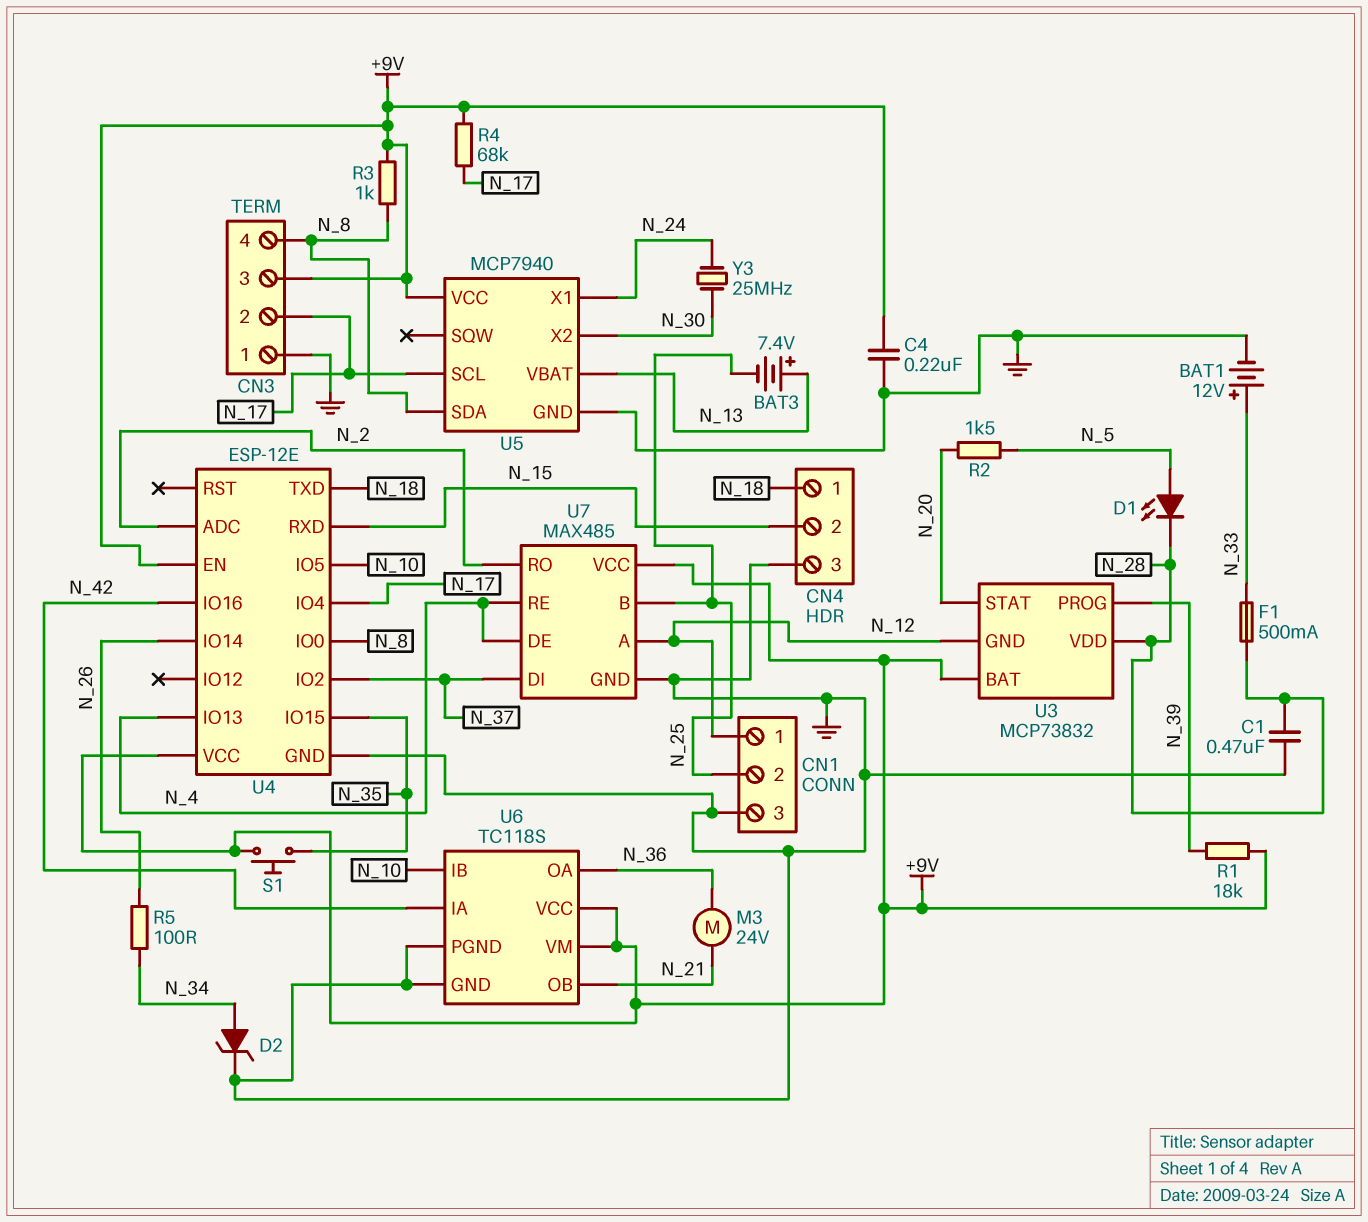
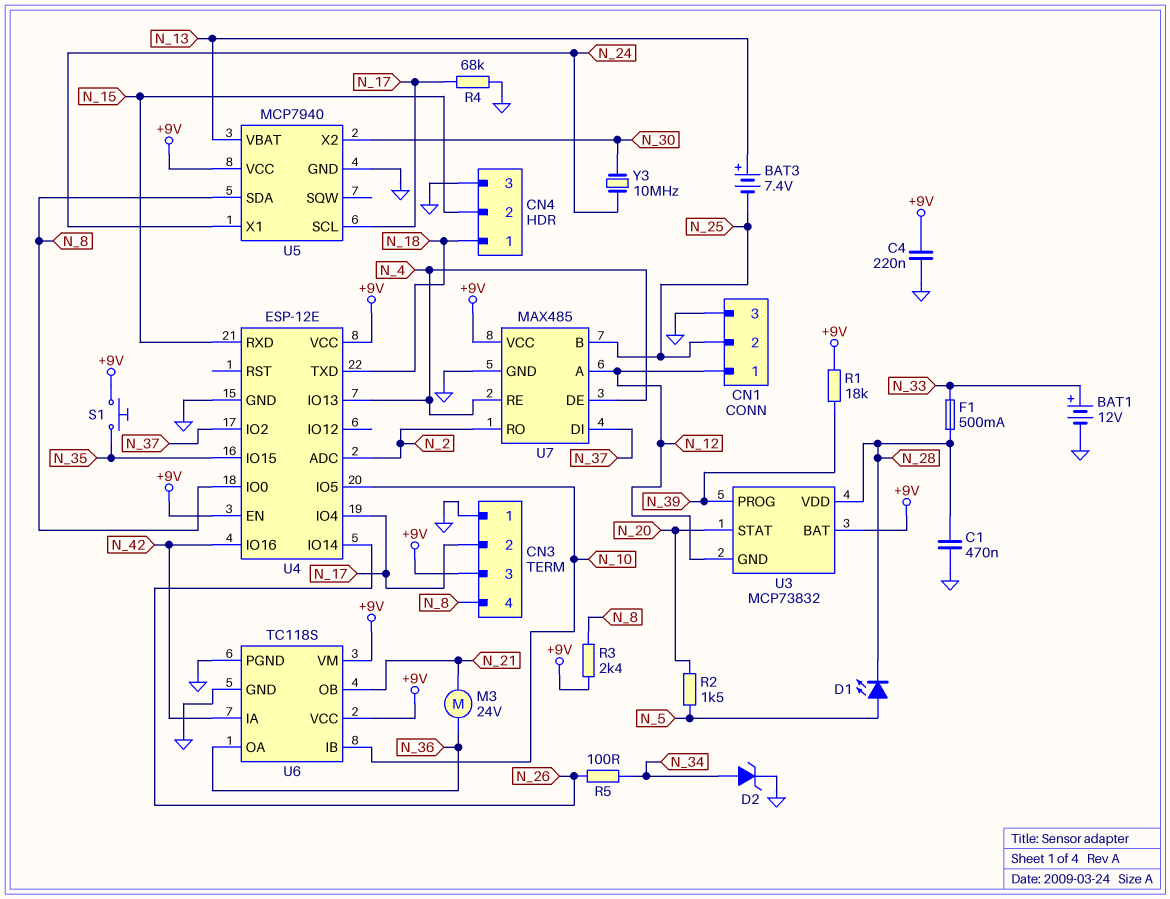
R3: 1k (+9V, N_8) -> 2.4k (+9V, N_8)
R4: 68k (+9V, N_17) -> 68k (GND, N_17)
Y3: 25MHz (N_24, N_30) -> 10MHz (N_24, N_30)

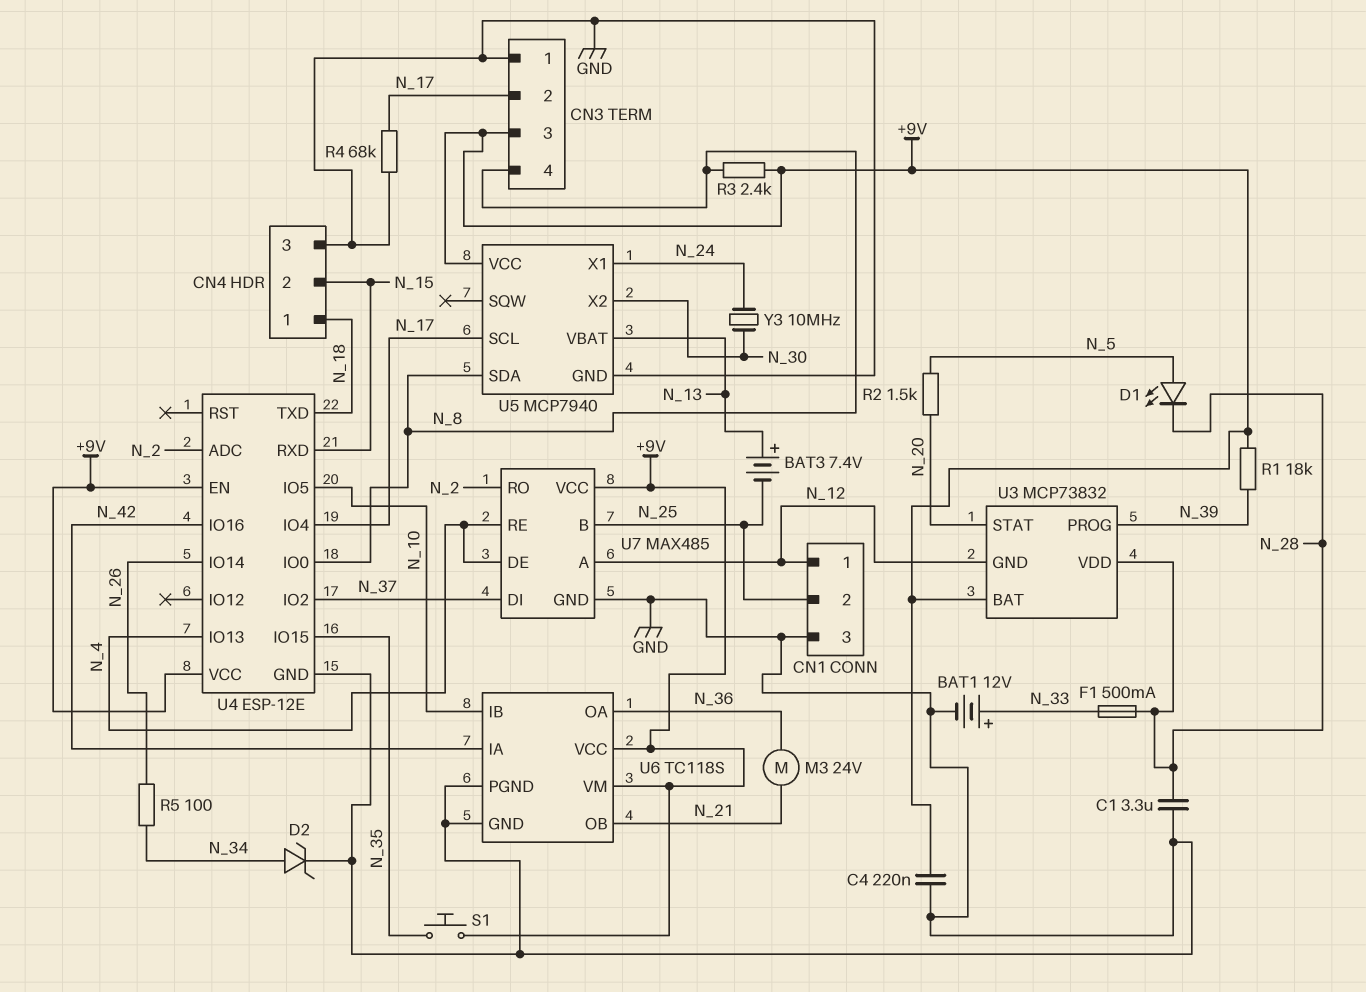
C1: 470nF (GND, N_28) -> 3.3uF (GND, N_28)

